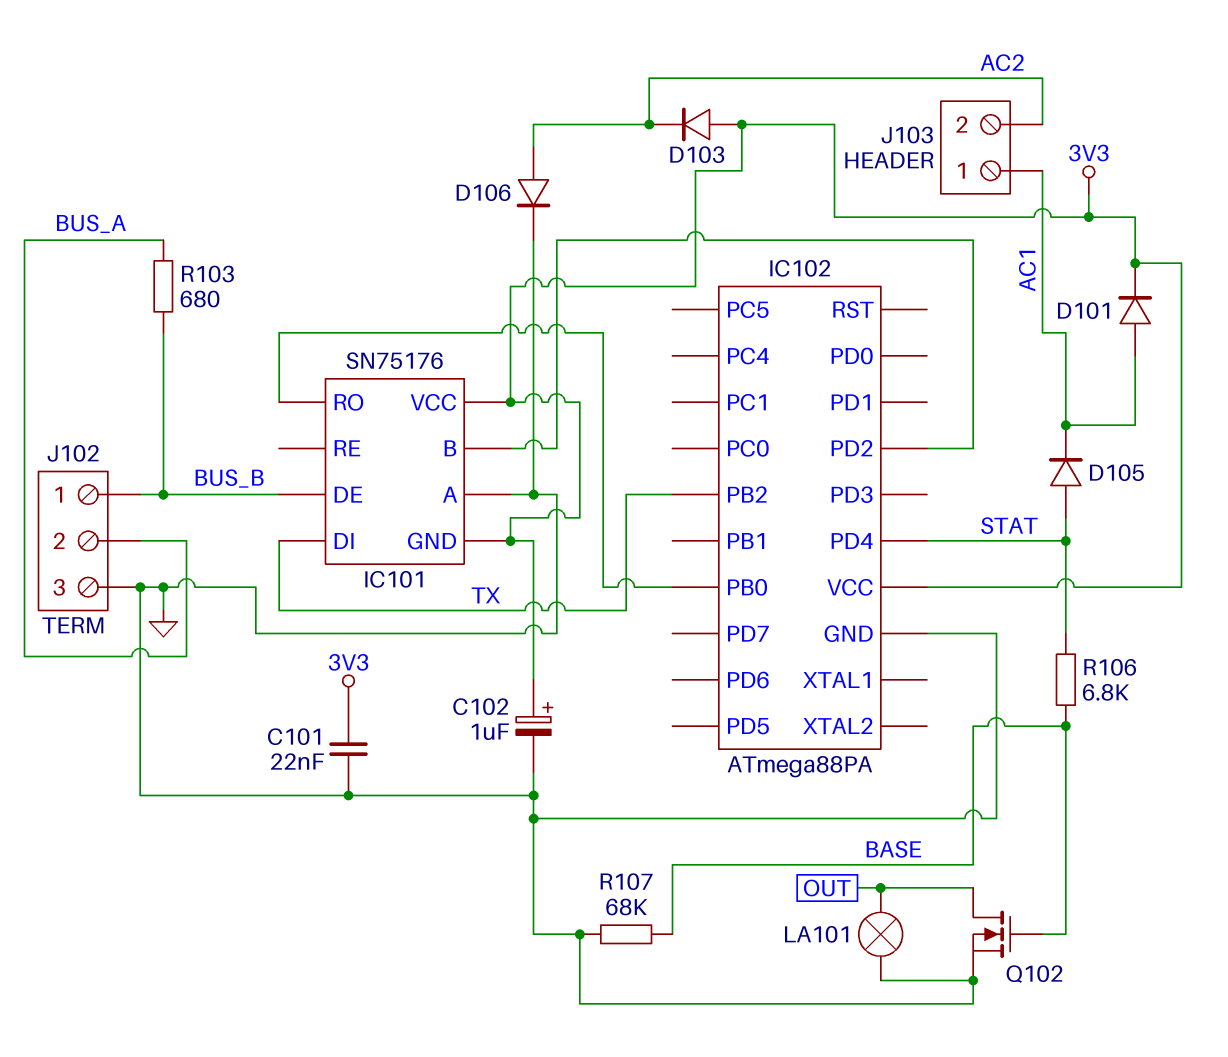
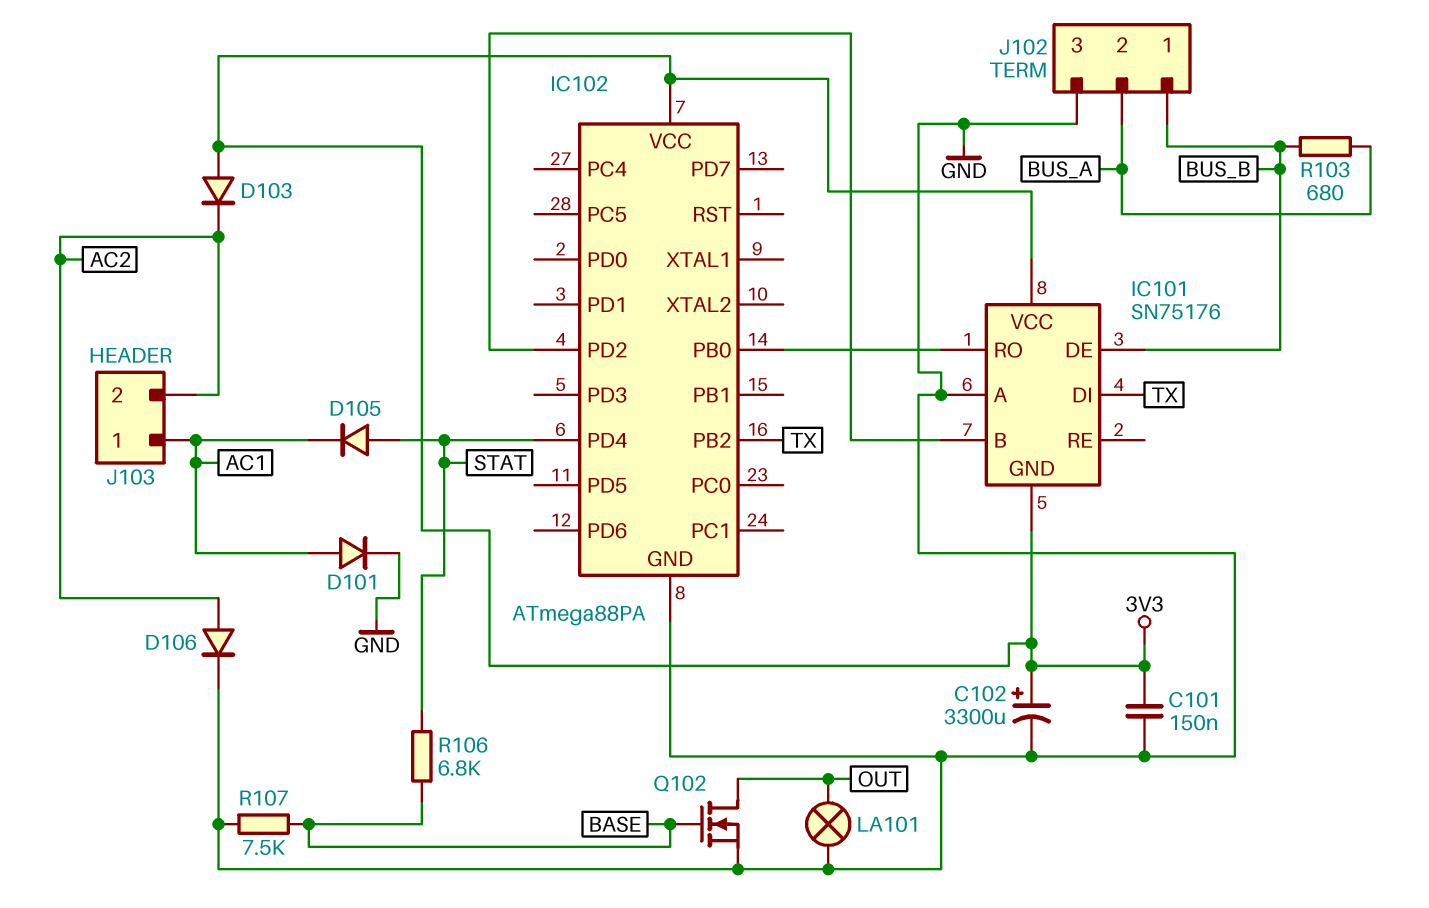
C101: 22nF (3V3, GND) -> 150nF (3V3, GND)
C102: 1uF (plus 3V3, minus GND) -> 3300uF (plus 3V3, minus GND)
D101: diode (A AC1, K 3V3) -> diode (A AC1, K GND)
R107: 68k (BASE, GND) -> 7.5k (BASE, GND)

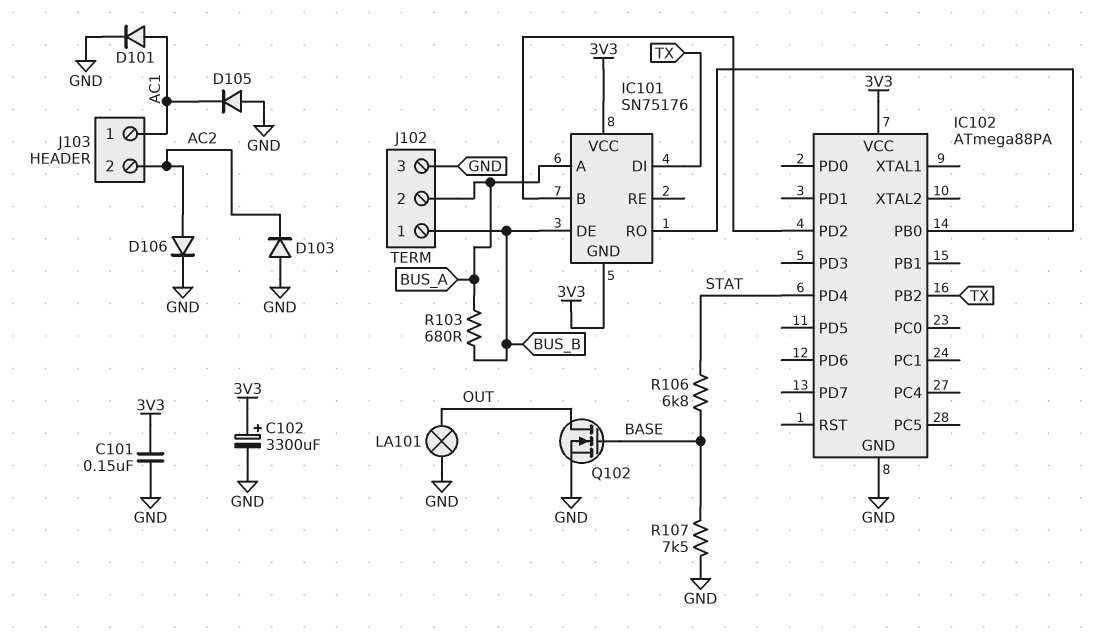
D103: diode (A 3V3, K AC2) -> diode (A GND, K AC2)
D105: diode (A STAT, K AC1) -> diode (A GND, K AC1)
IC101 pin A: GND -> BUS_A

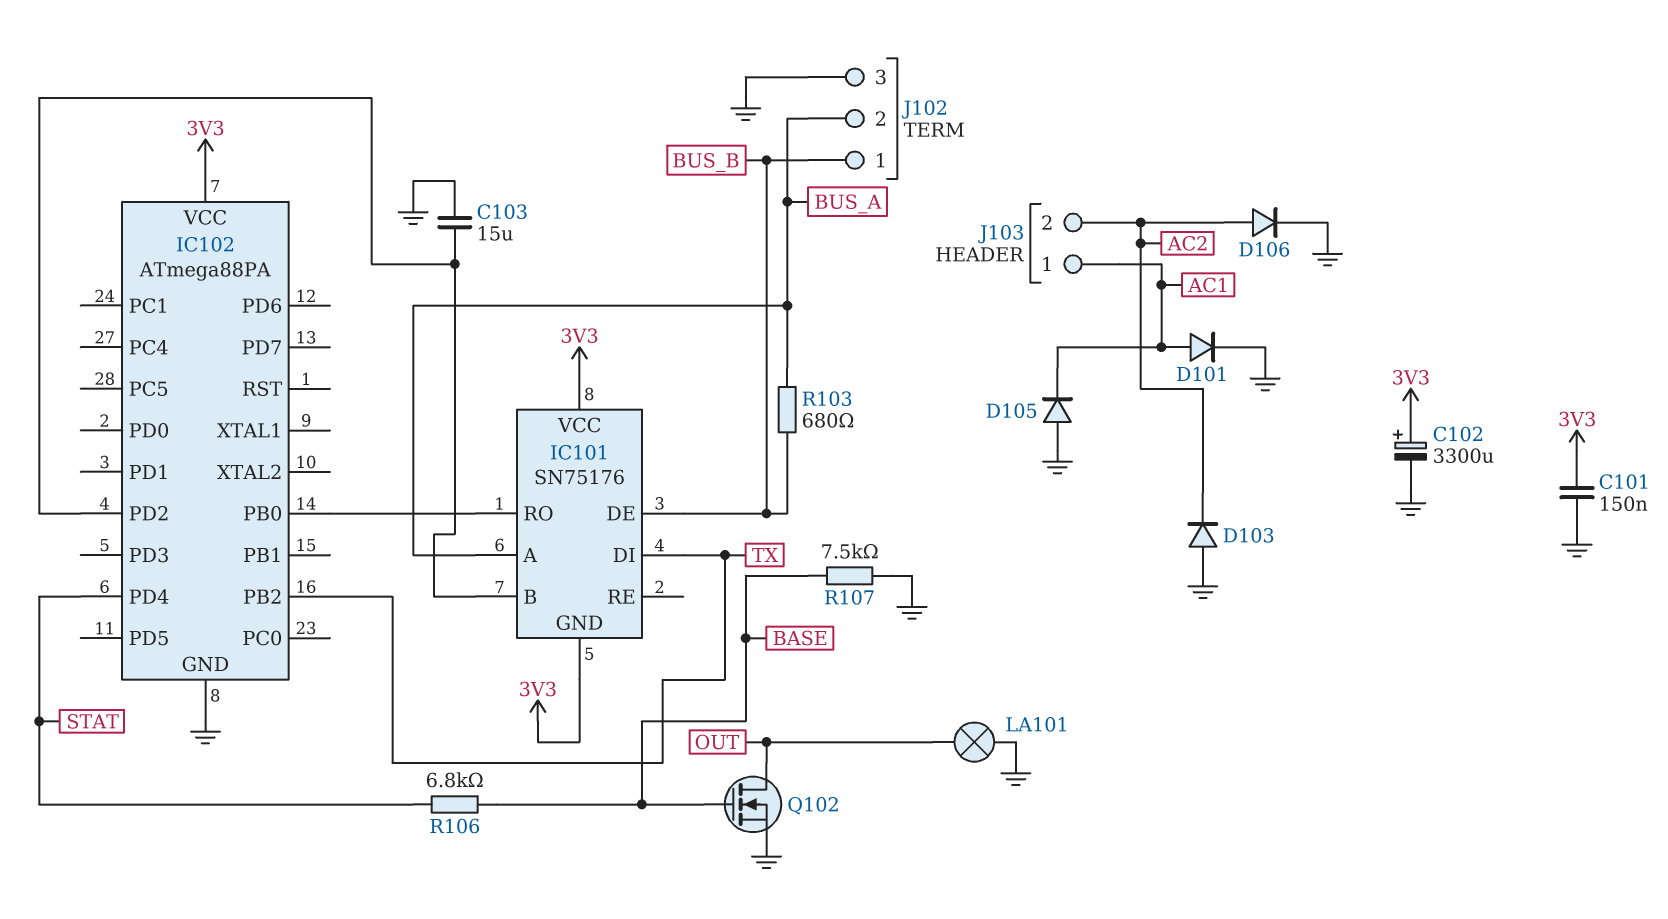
C103: none -> 15uF (GND, IC101/B)

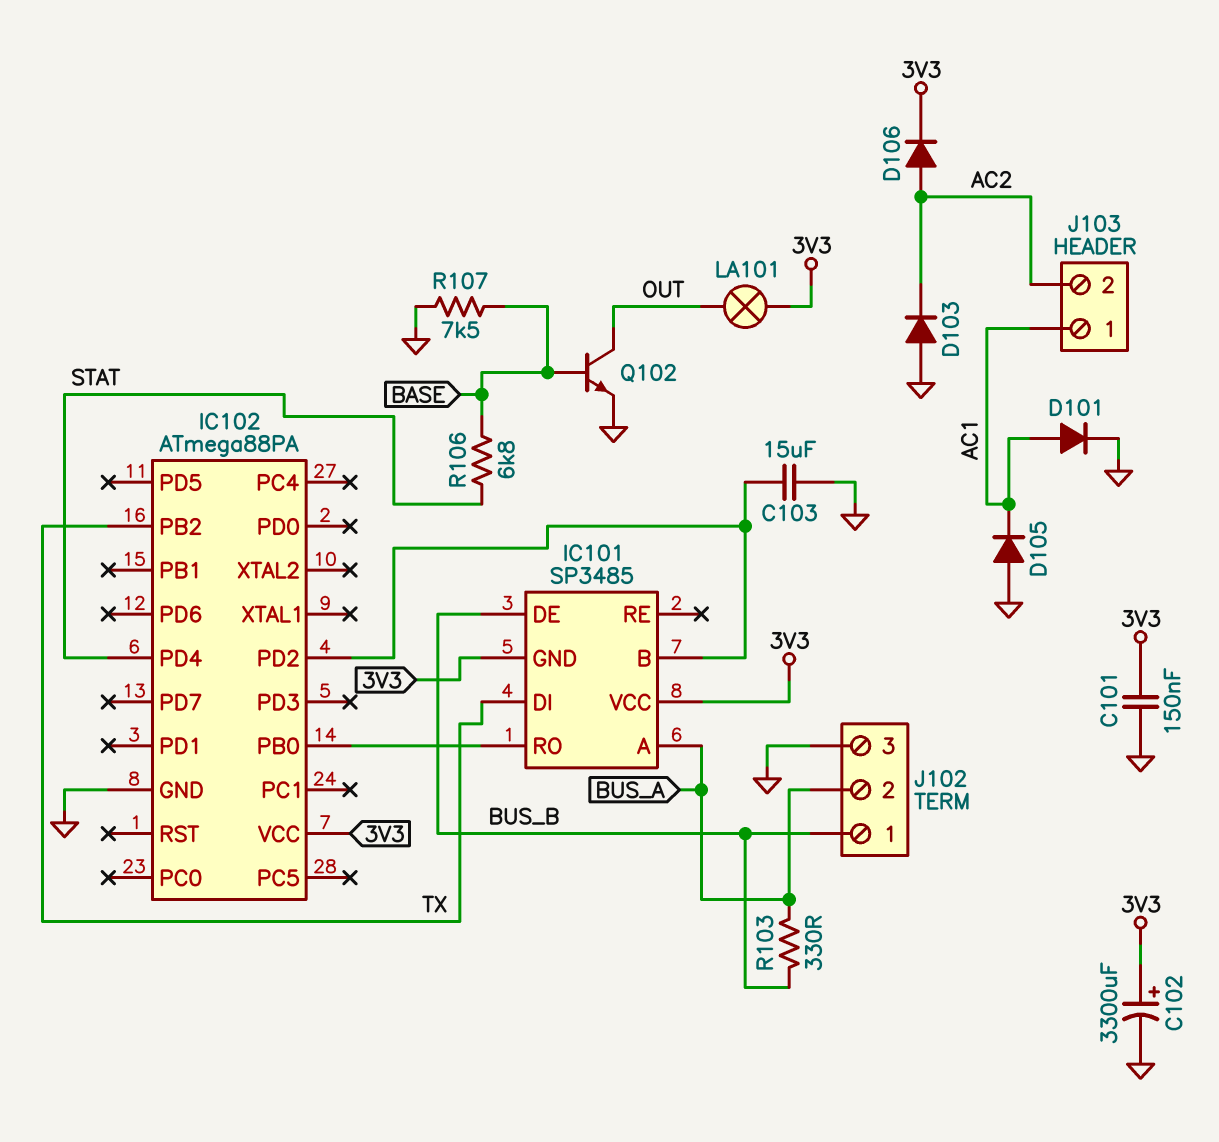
D106: diode (A AC2, K GND) -> diode (A AC2, K 3V3)
IC101: SN75176 -> SP3485
LA101: lamp (GND, OUT) -> lamp (3V3, OUT)
Q102: NMOS (G BASE, D OUT, S GND) -> NPN (B BASE, C OUT, E GND)
R103: 680 (BUS_A, BUS_B) -> 330 (BUS_A, BUS_B)

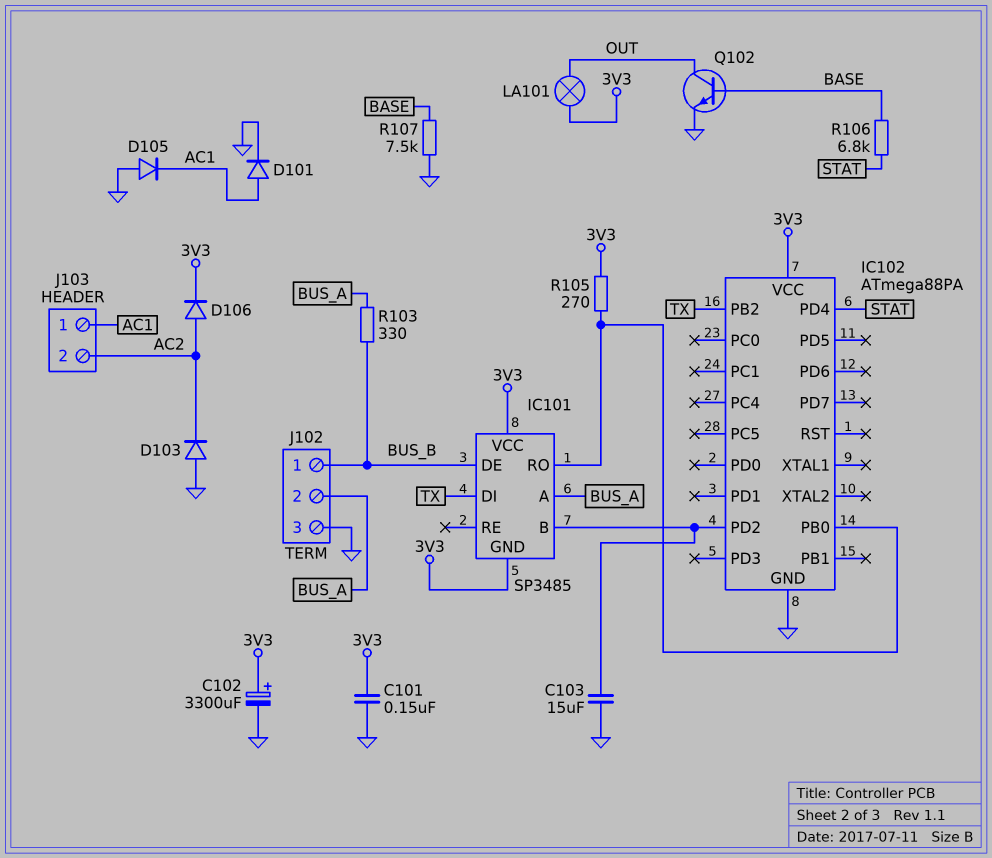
R105: none -> 270 (3V3, IC101/RO)

